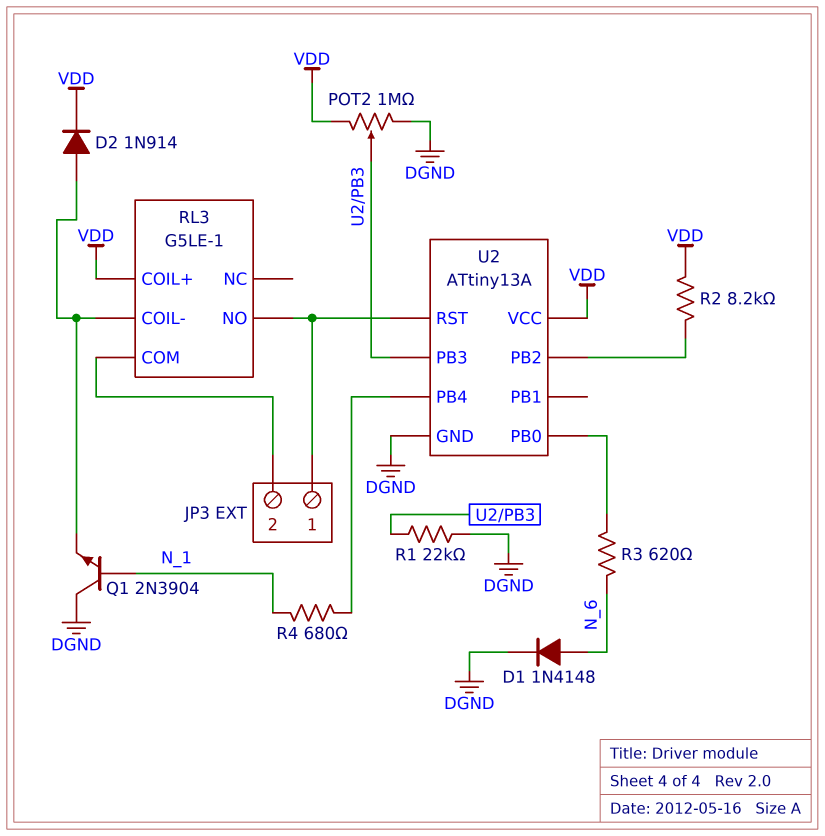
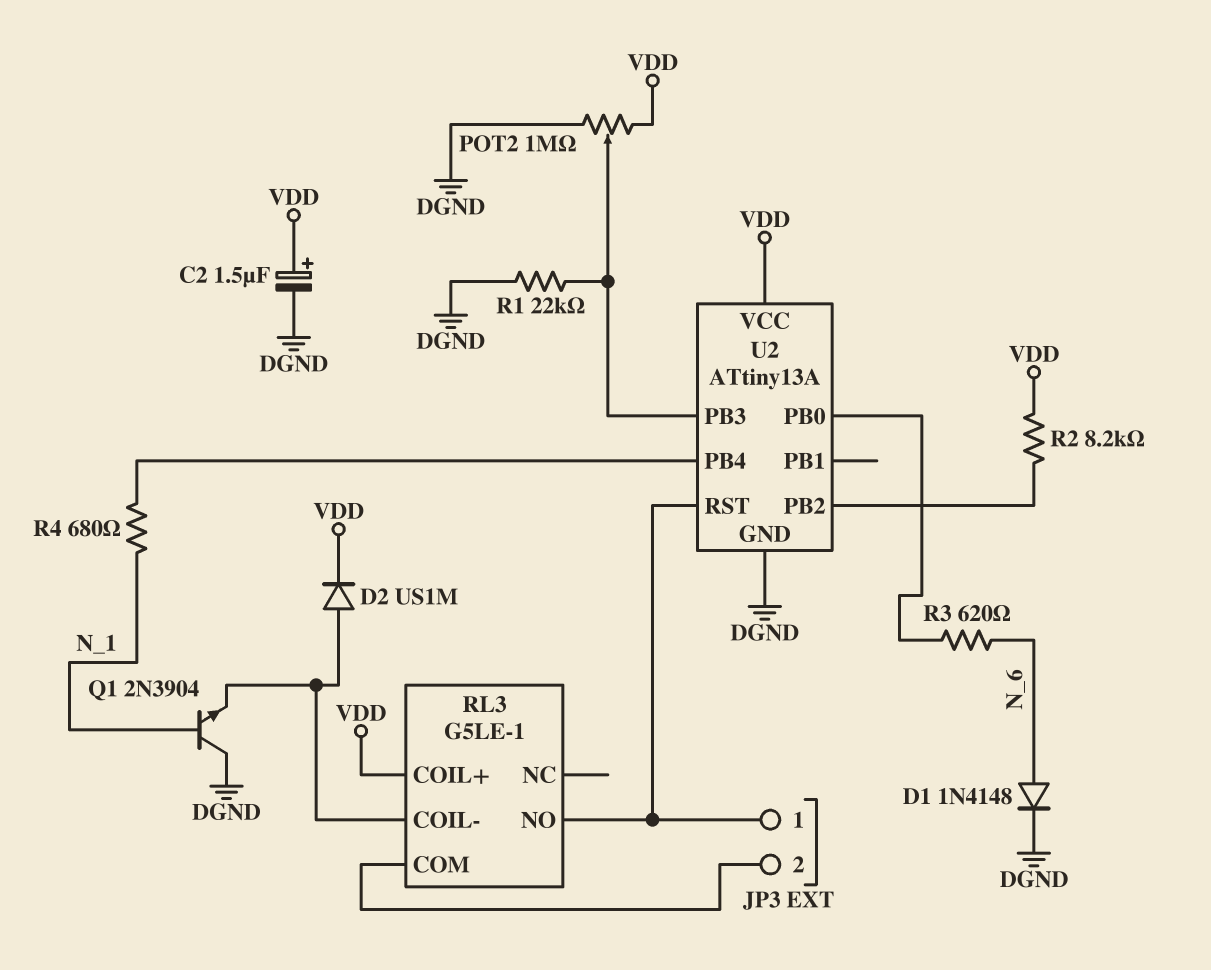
C2: none -> 1.5uF (plus VDD, minus DGND)
D2: diode 1N914 (A RL3/COIL-, K VDD) -> diode US1M (A RL3/COIL-, K VDD)

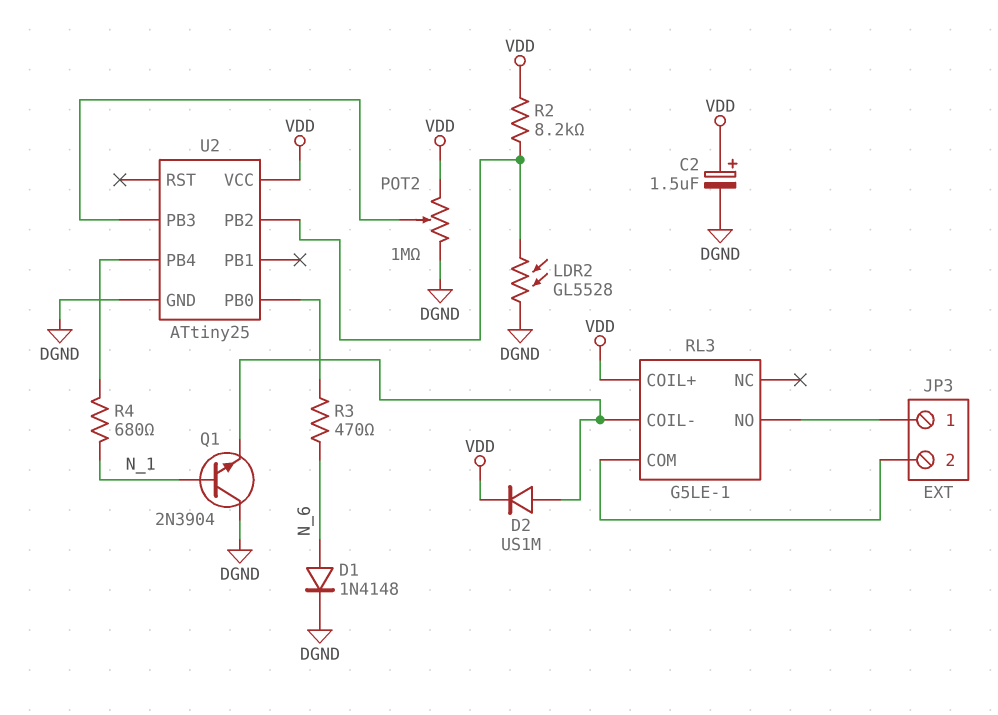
LDR2: none -> GL5528 (DGND, U2/PB2)
R1: 22k (DGND, U2/PB3) -> none
R3: 620 (N_6, U2/PB0) -> 470 (N_6, U2/PB0)
U2: ATtiny13A -> ATtiny25
U2 pin RST: JP3/1 -> none

